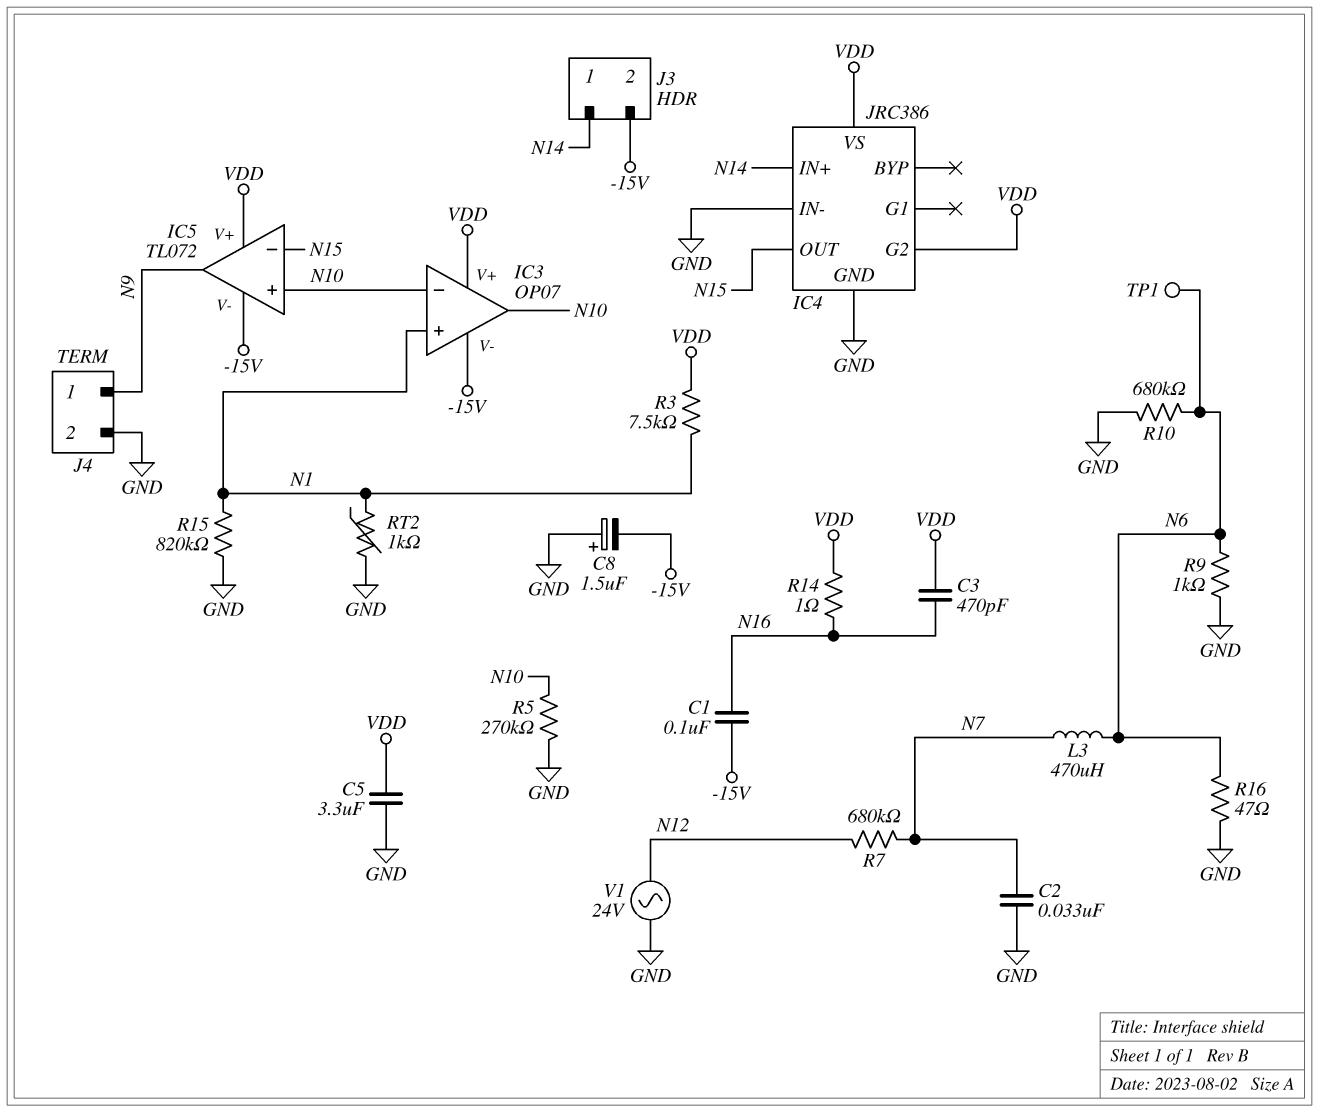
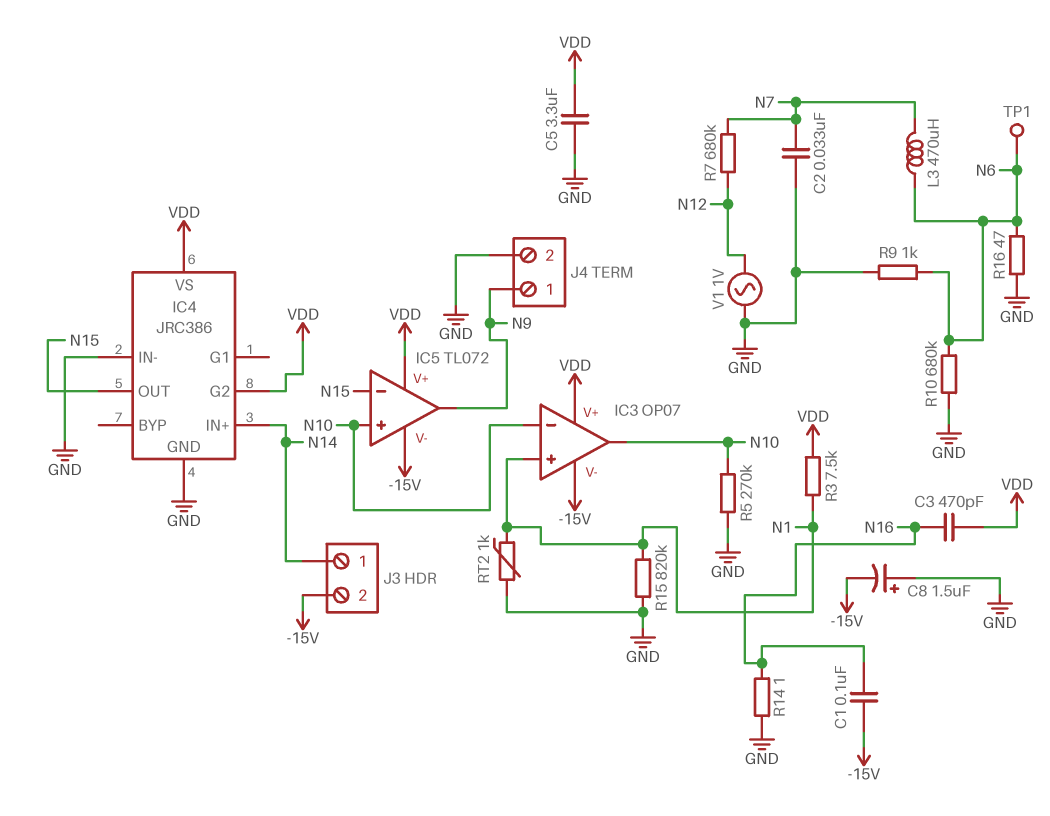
R14: 1 (N16, VDD) -> 1 (GND, N16)
V1: AC 24V (GND, N12) -> AC 1V (GND, N12)

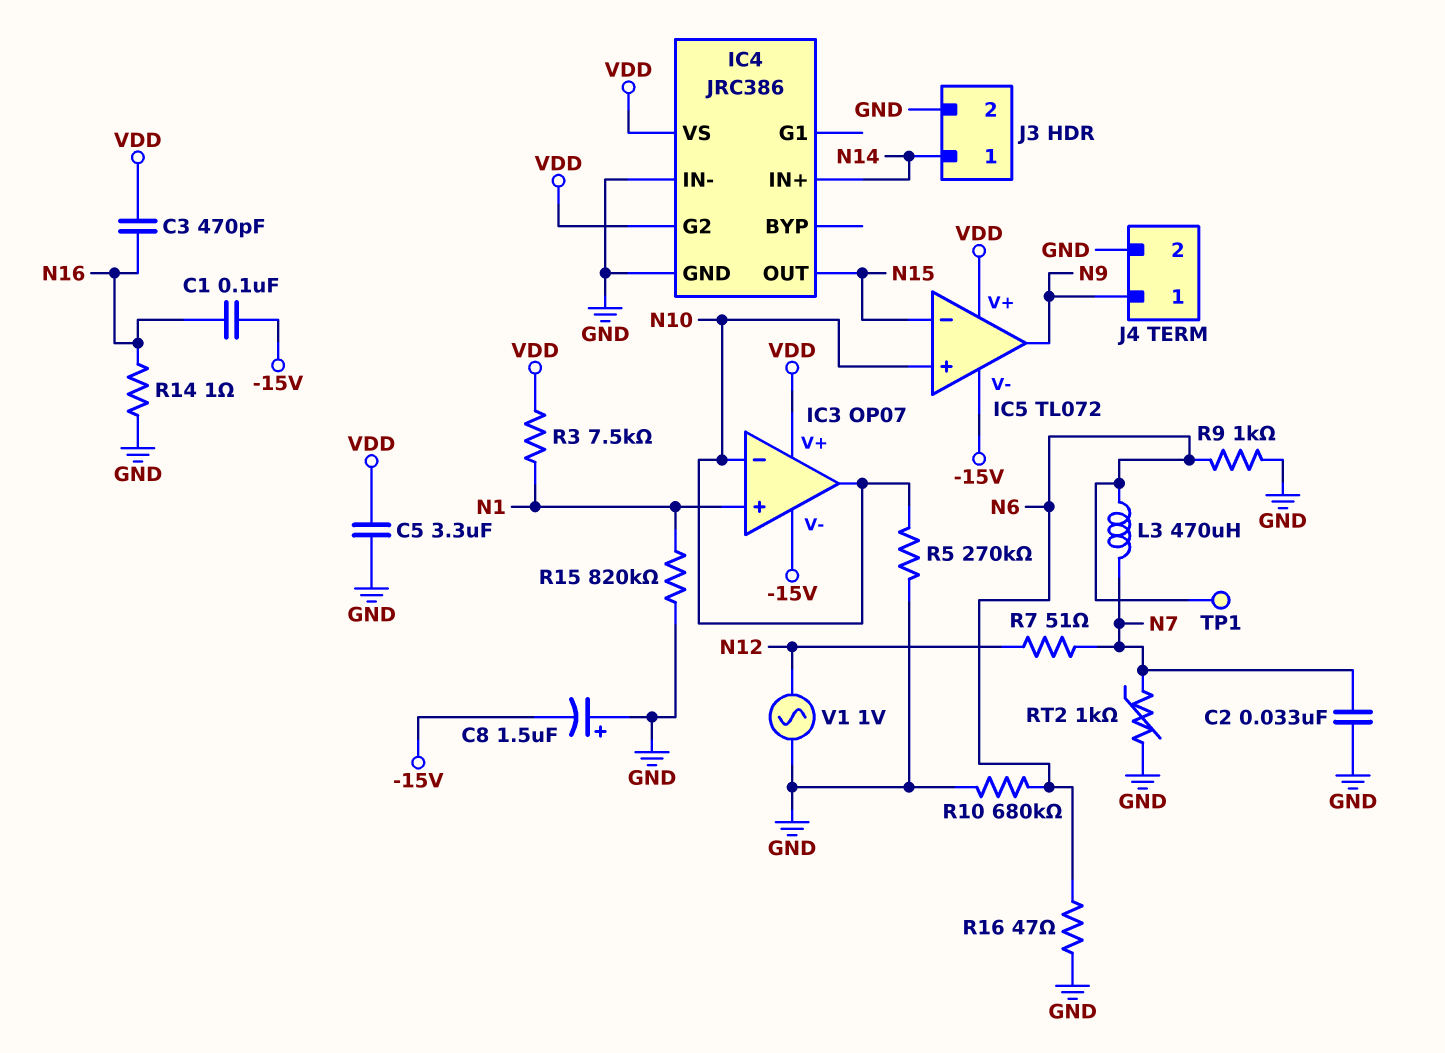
J3 pin 2: -15V -> GND
R7: 680k (N7, N12) -> 51 (N7, N12)
RT2: 1k (GND, N1) -> 1k (GND, N7)

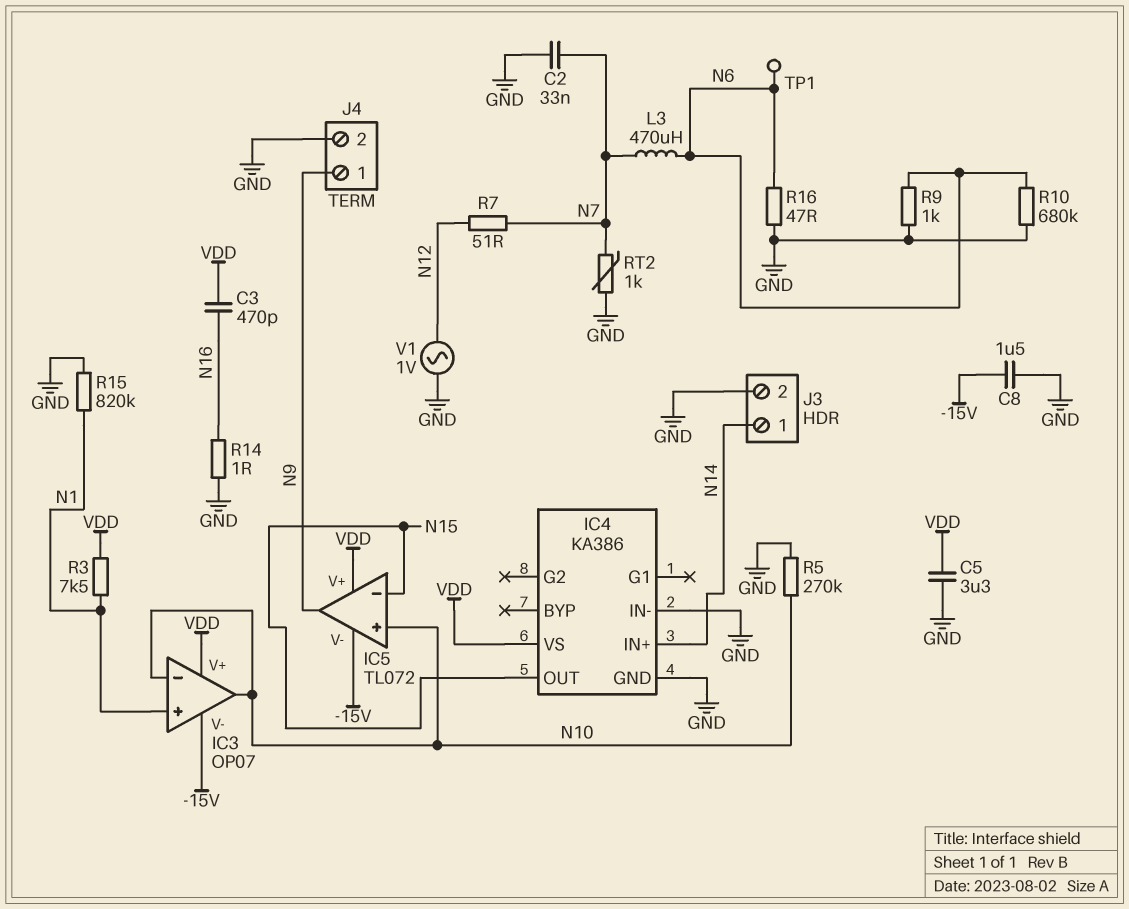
C1: 100nF (-15V, N16) -> none
C8: 1.5uF (plus GND, minus -15V) -> 1.5uF (-15V, GND)
IC4: JRC386 -> KA386
IC4 pin G2: VDD -> none

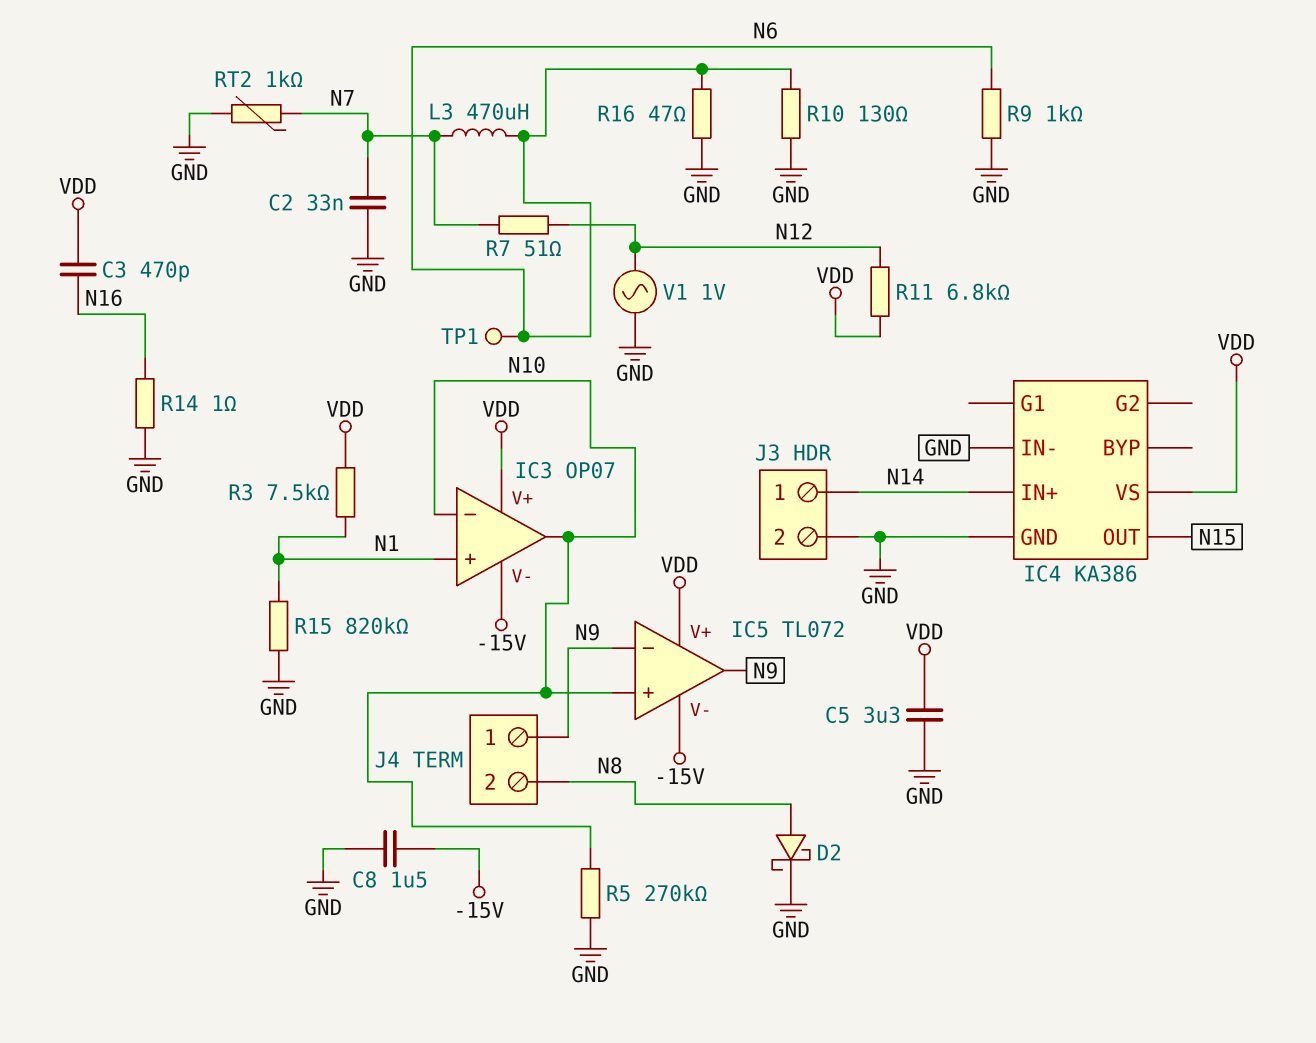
D2: none -> schottky (A N8, K GND)
IC5 pin in-: N15 -> N9
J4 pin 2: GND -> N8
R10: 680k (GND, N6) -> 130 (GND, N6)
R11: none -> 6.8k (N12, VDD)

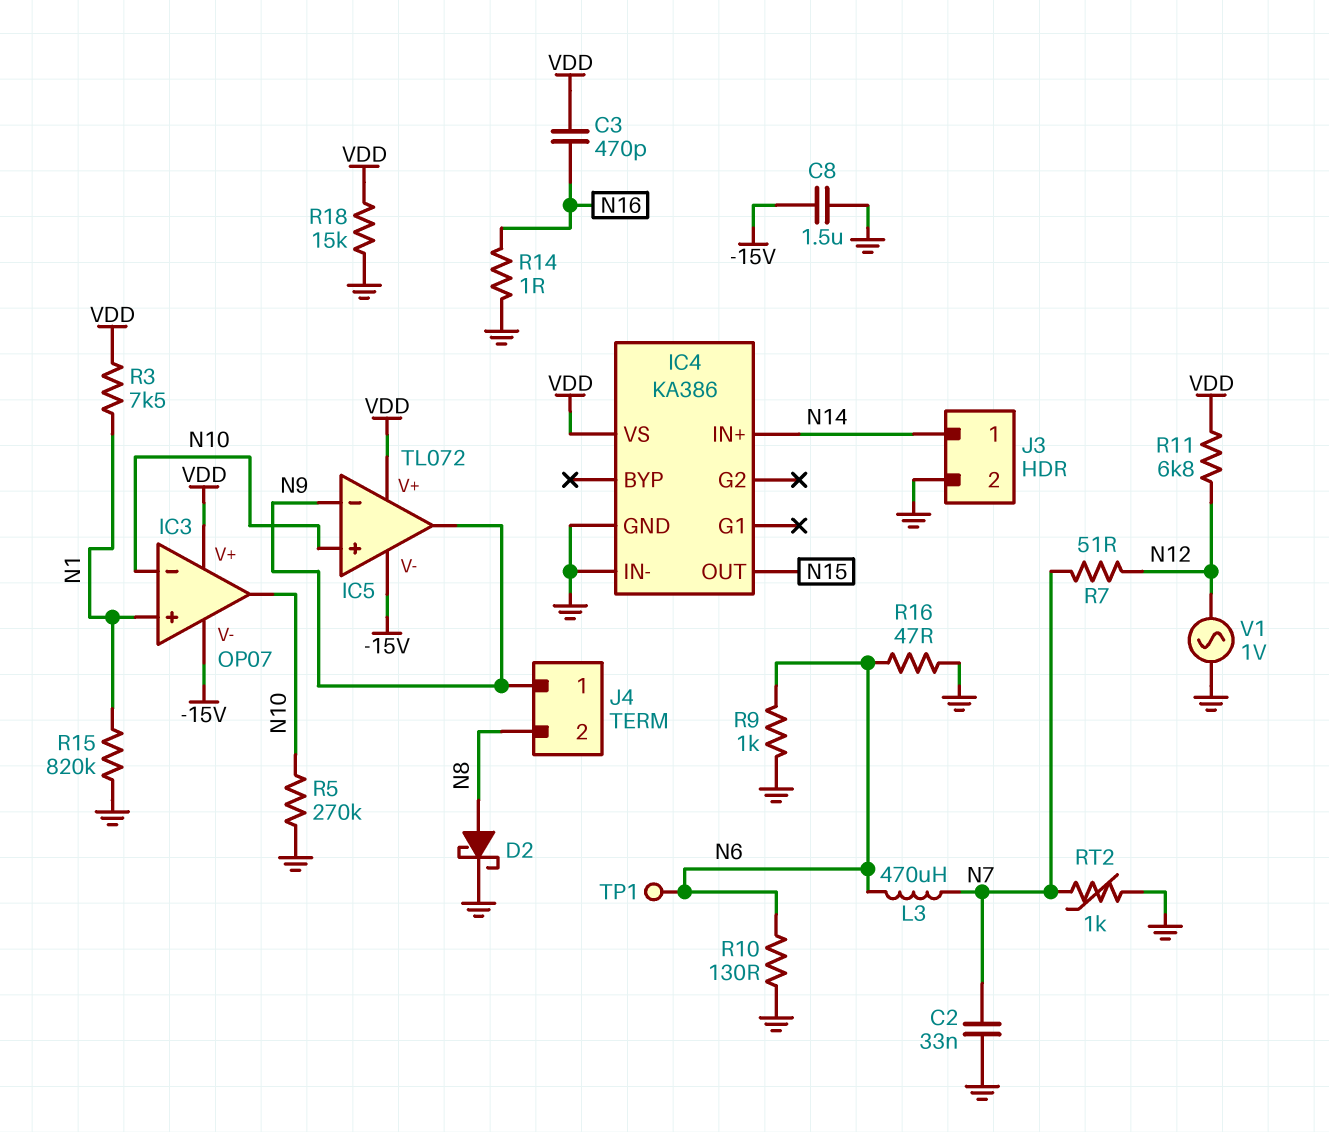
C5: 3.3uF (GND, VDD) -> none
R18: none -> 15k (GND, VDD)

